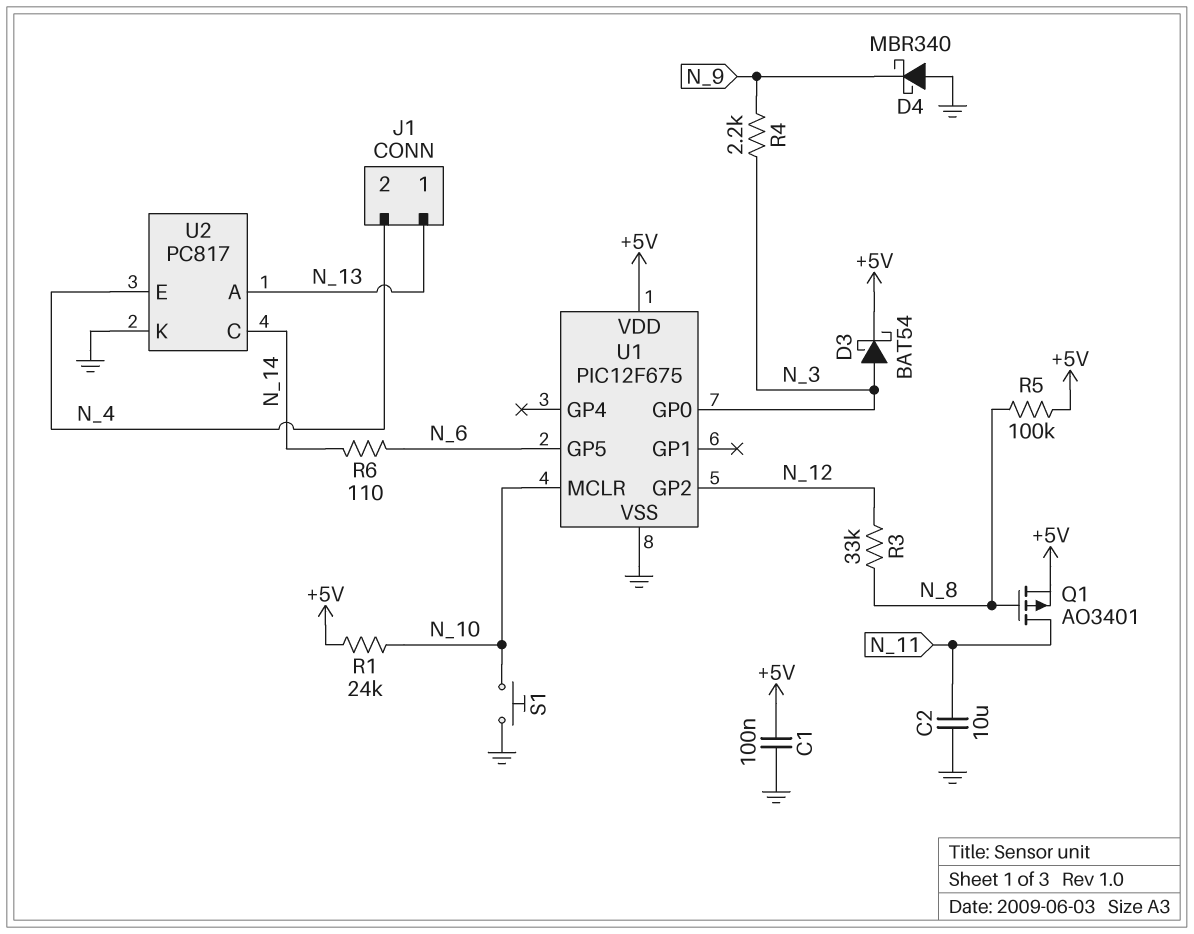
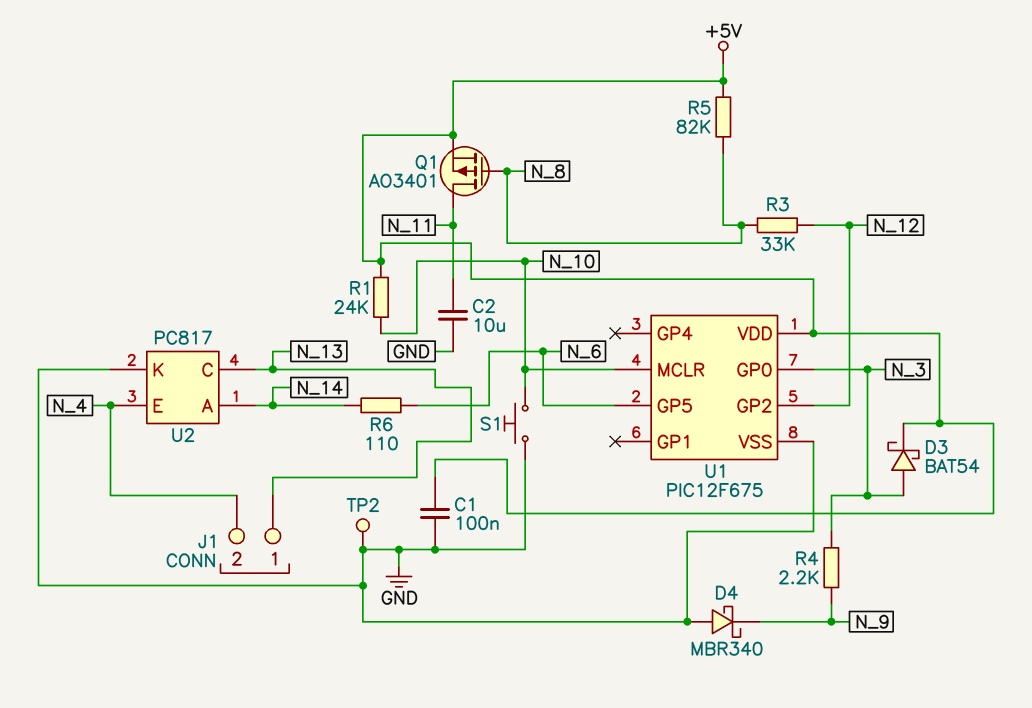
R5: 100k (+5V, N_8) -> 82k (+5V, N_8)
TP2: none -> test point (GND)
U2 pin A: N_13 -> N_14
U2 pin C: N_14 -> N_13

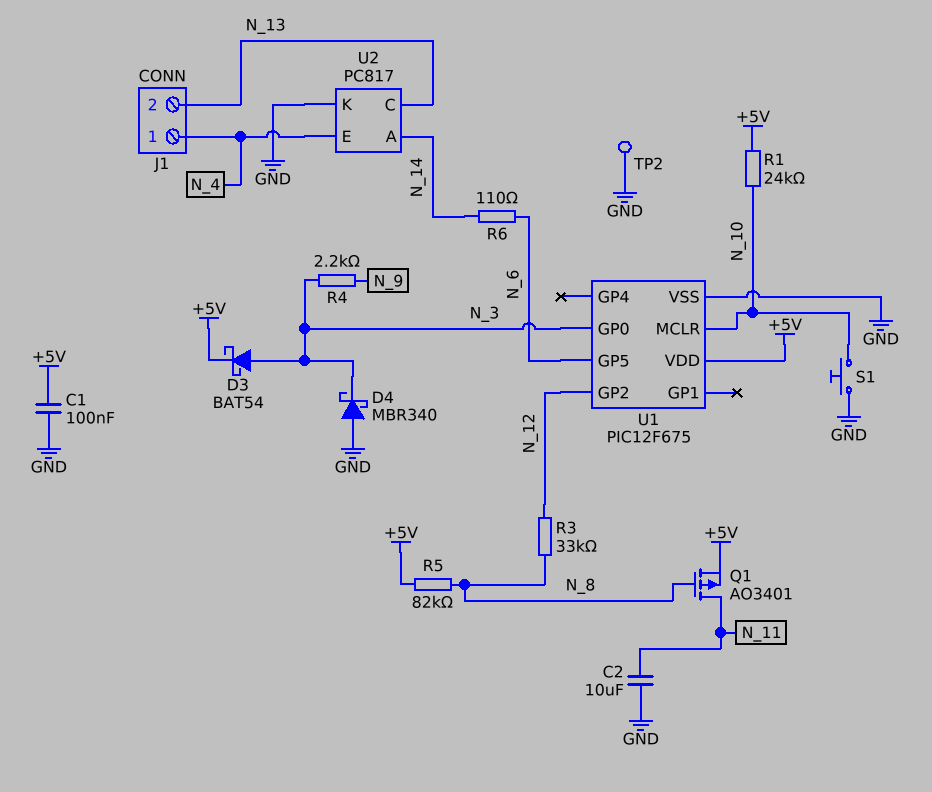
D4: schottky MBR340 (A GND, K N_9) -> schottky MBR340 (A GND, K N_3)
J1 pin 1: N_13 -> N_4
J1 pin 2: N_4 -> N_13

